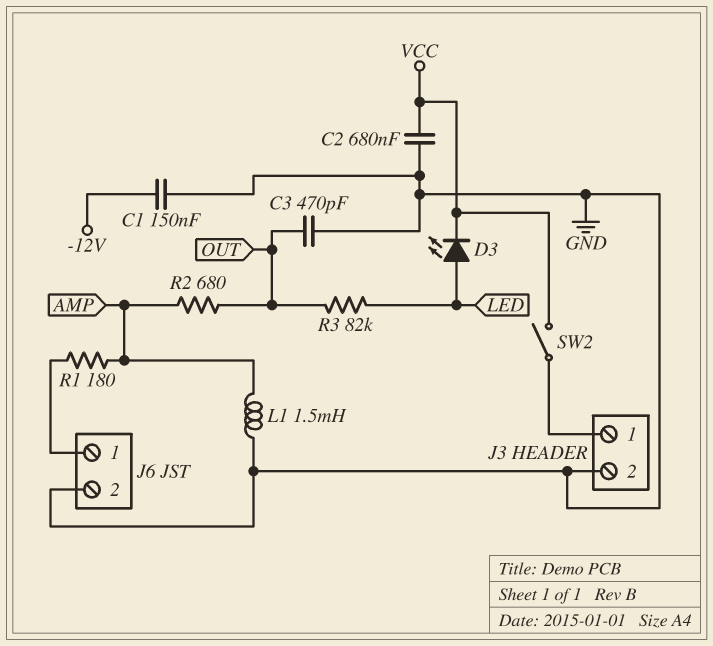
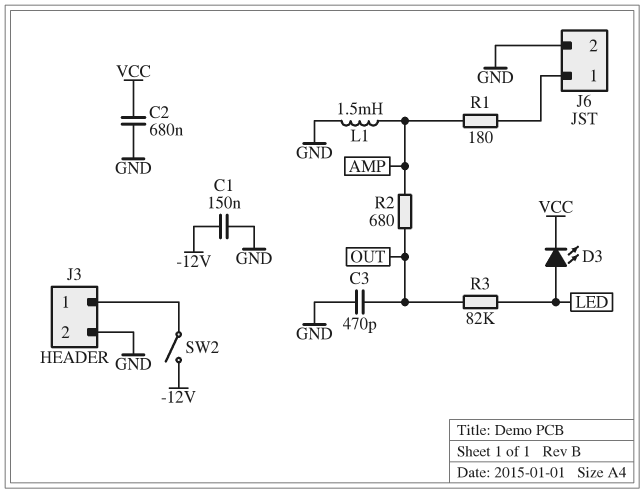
SW2: switch (J3/1, VCC) -> switch (-12V, J3/1)

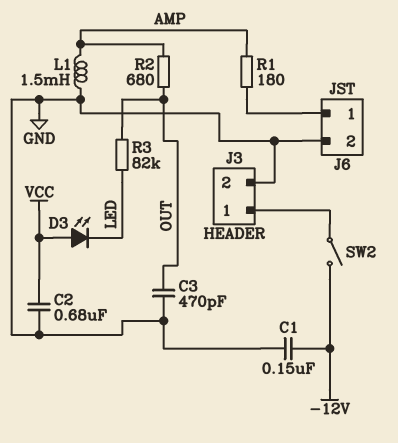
D3: LED (A LED, K VCC) -> LED (A VCC, K LED)

